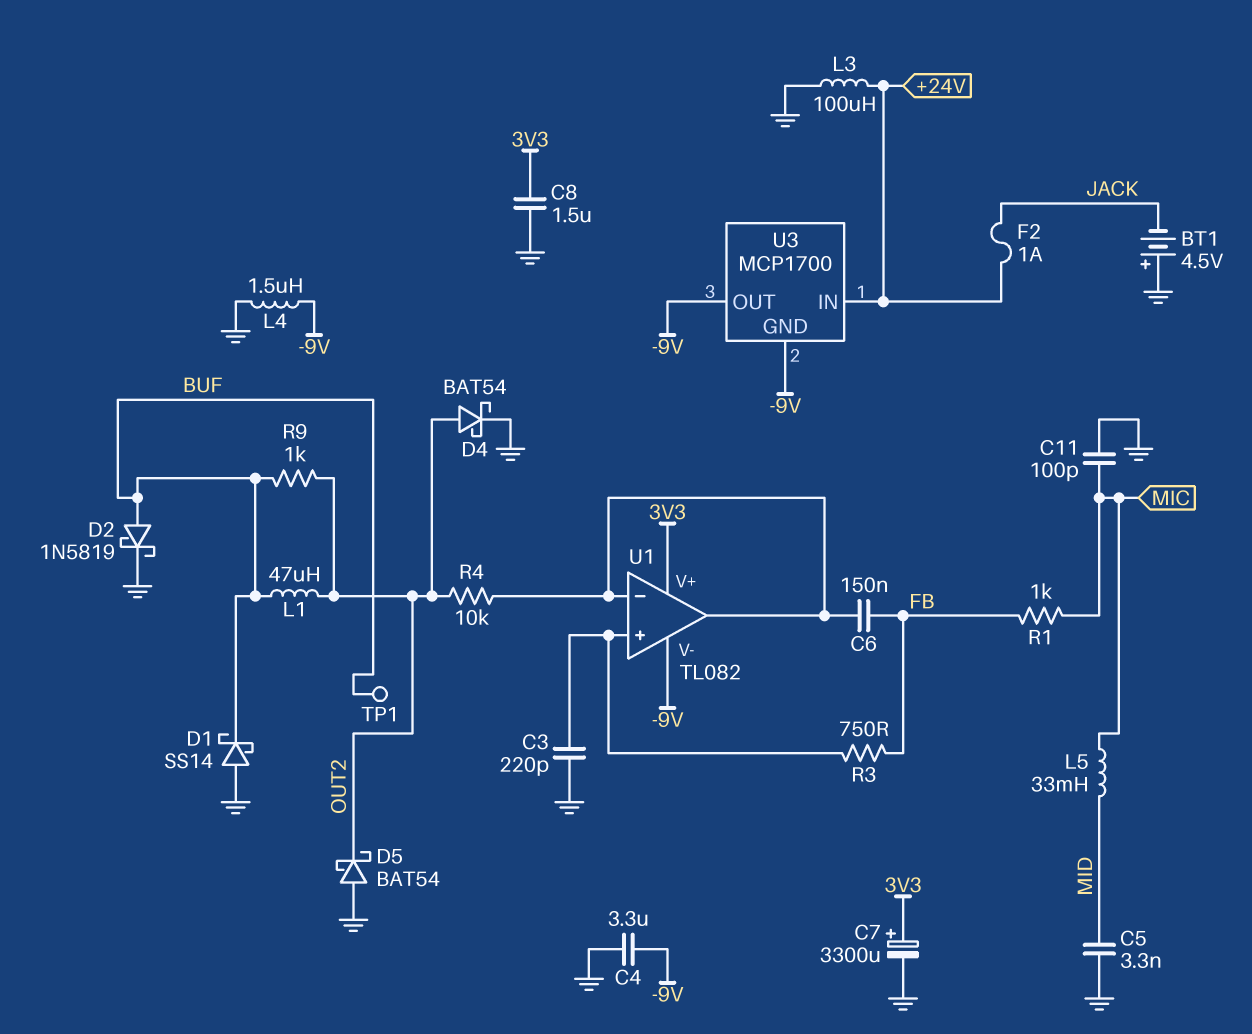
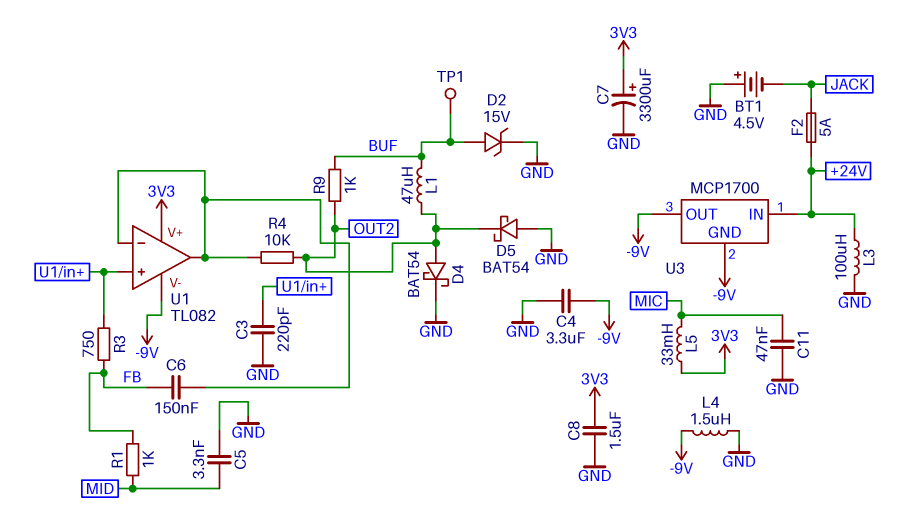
C11: 100pF (GND, MIC) -> 47nF (GND, MIC)
D1: schottky SS14 (A GND, K BUF) -> none
D2: schottky 1N5819 (A BUF, K GND) -> zener 15V (A BUF, K GND)
F2: 1A (+24V, JACK) -> 5A (+24V, JACK)
L5: 33mH (MIC, MID) -> 33mH (3V3, MIC)
R1: 1k (FB, MIC) -> 1k (FB, MID)

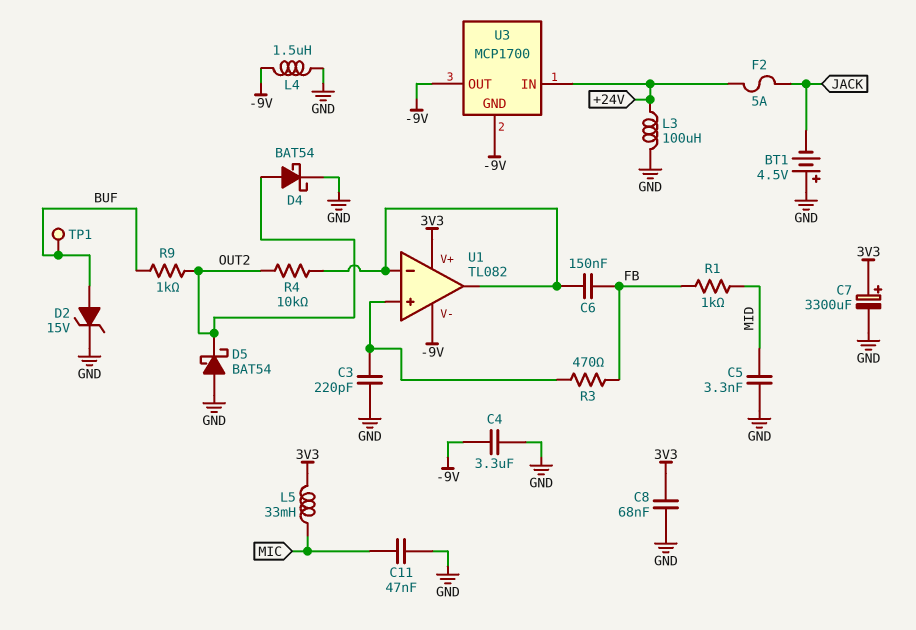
C8: 1.5uF (3V3, GND) -> 68nF (3V3, GND)
L1: 47uH (BUF, OUT2) -> none
R3: 750 (FB, U1/in+) -> 470 (FB, U1/in+)

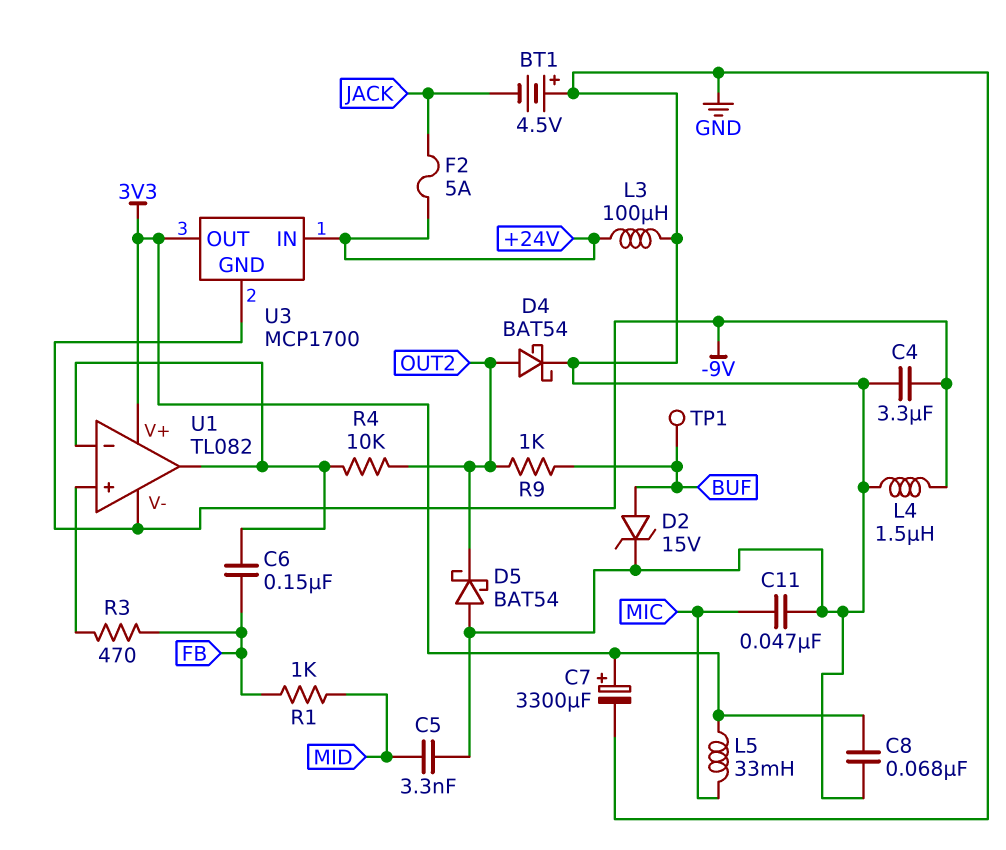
C3: 220pF (GND, U1/in+) -> none
U3 pin OUT: -9V -> 3V3

